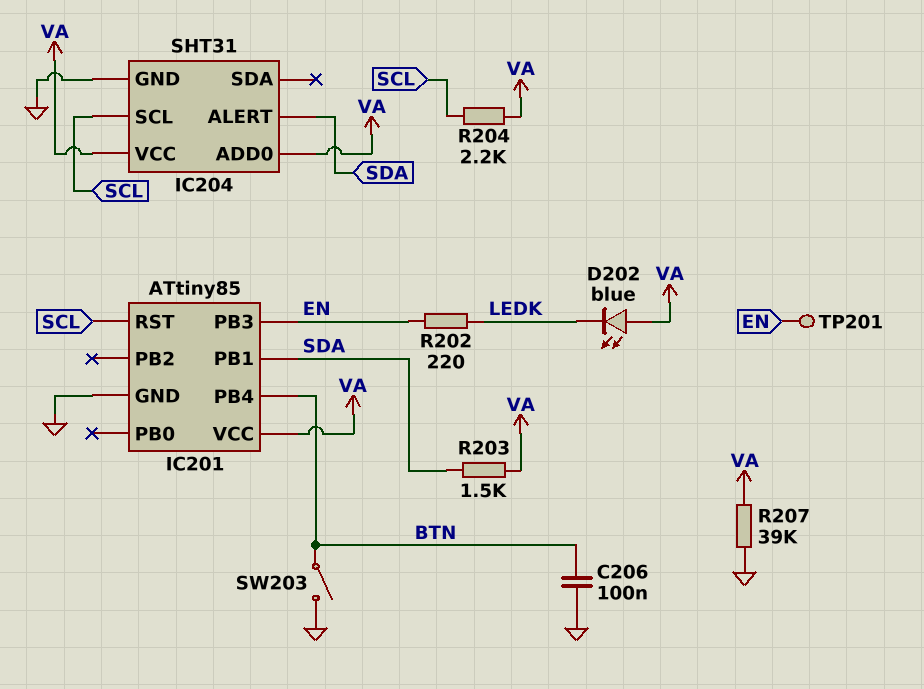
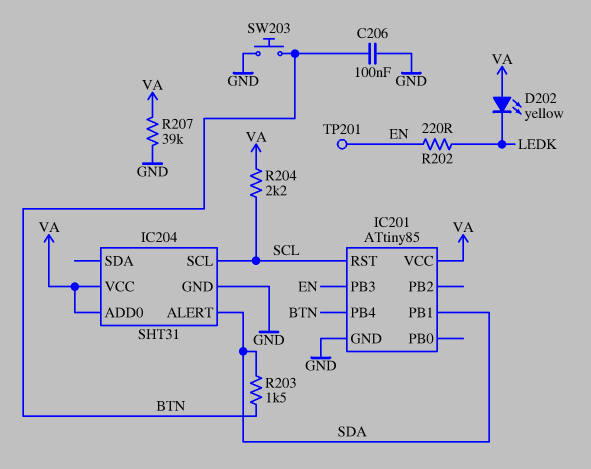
D202: LED blue (A VA, K LEDK) -> LED yellow (A VA, K LEDK)
R203: 1.5k (SDA, VA) -> 1.5k (BTN, SDA)
SW203: switch (BTN, GND) -> button (BTN, GND)

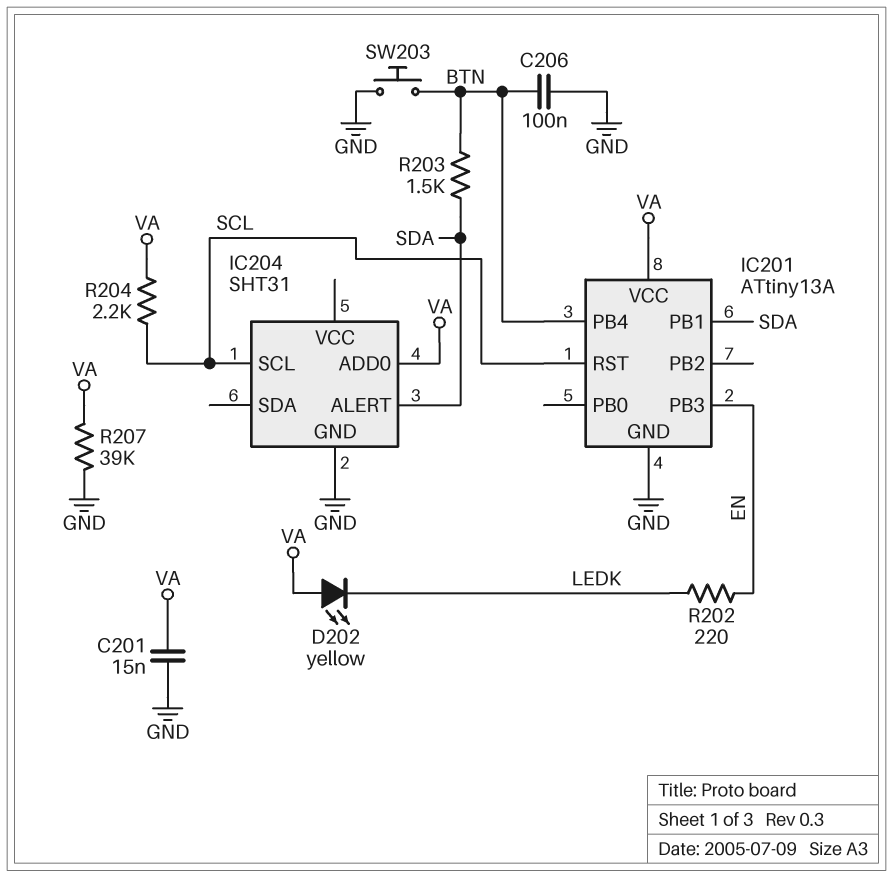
C201: none -> 15nF (GND, VA)
IC201: ATtiny85 -> ATtiny13A
IC204 pin VCC: VA -> none
TP201: test point (EN) -> none

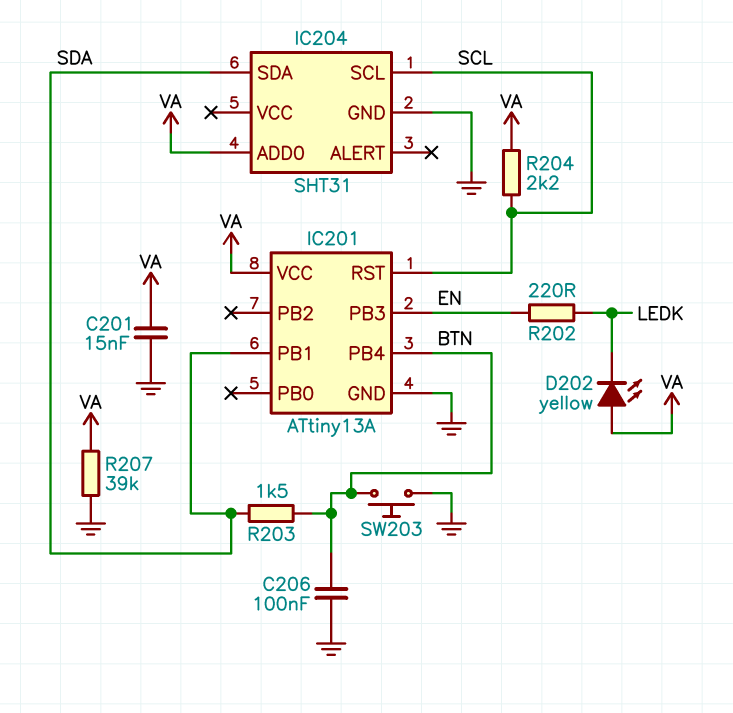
IC204 pin ALERT: SDA -> none
IC204 pin SDA: none -> SDA

